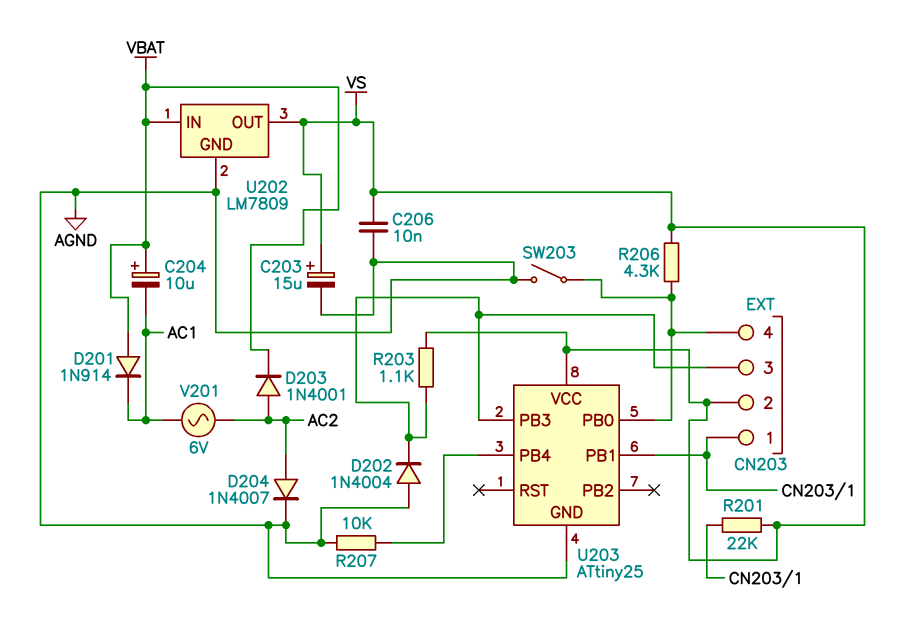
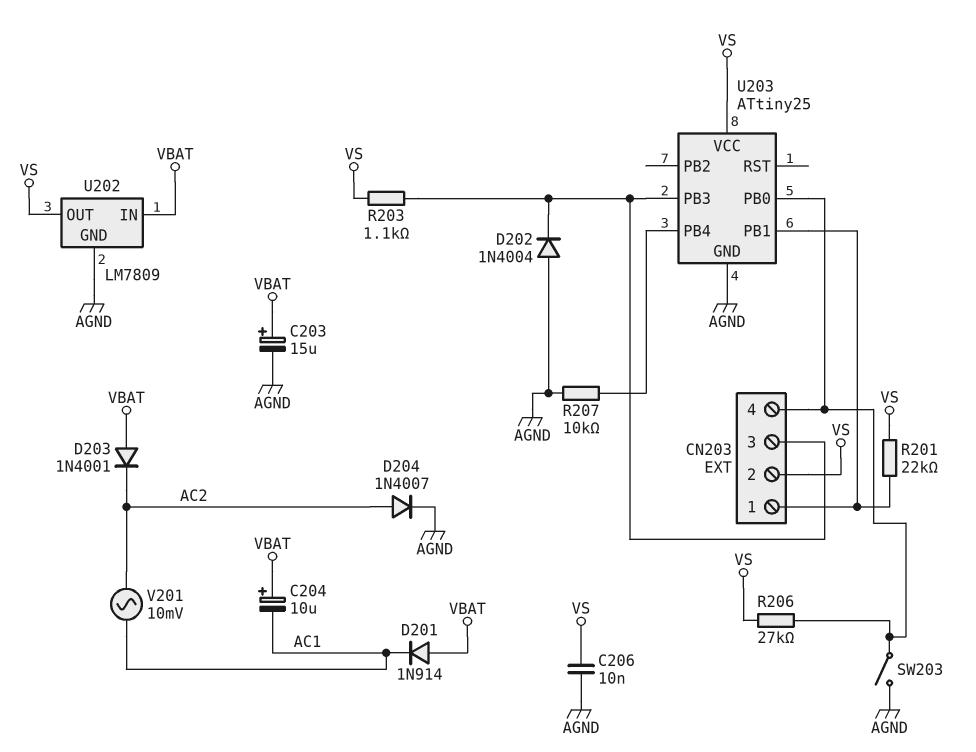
C203: 15uF (plus VS, minus AGND) -> 15uF (plus VBAT, minus AGND)
D203: diode 1N4001 (A AC2, K VBAT) -> diode 1N4001 (A VBAT, K AC2)
R206: 4.3k (CN203/4, VS) -> 27k (CN203/4, VS)
V201: AC 6V (AC1, AC2) -> AC 10mV (AC1, AC2)

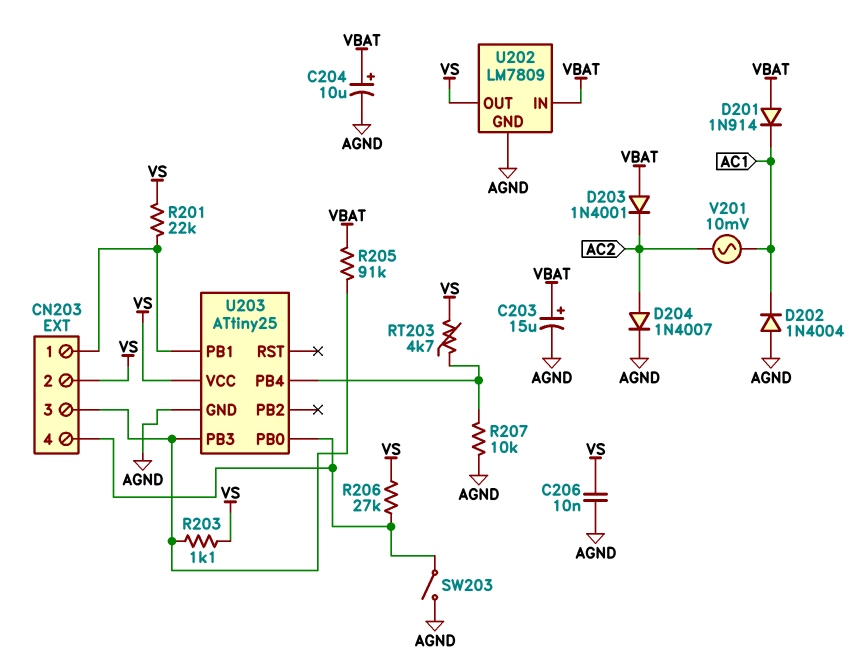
C204: 10uF (plus VBAT, minus AC1) -> 10uF (plus VBAT, minus AGND)
D202: diode 1N4004 (A AGND, K CN203/3) -> diode 1N4004 (A AGND, K AC1)
R205: none -> 91k (CN203/3, VBAT)
RT203: none -> 4.7k (U203/PB4, VS)

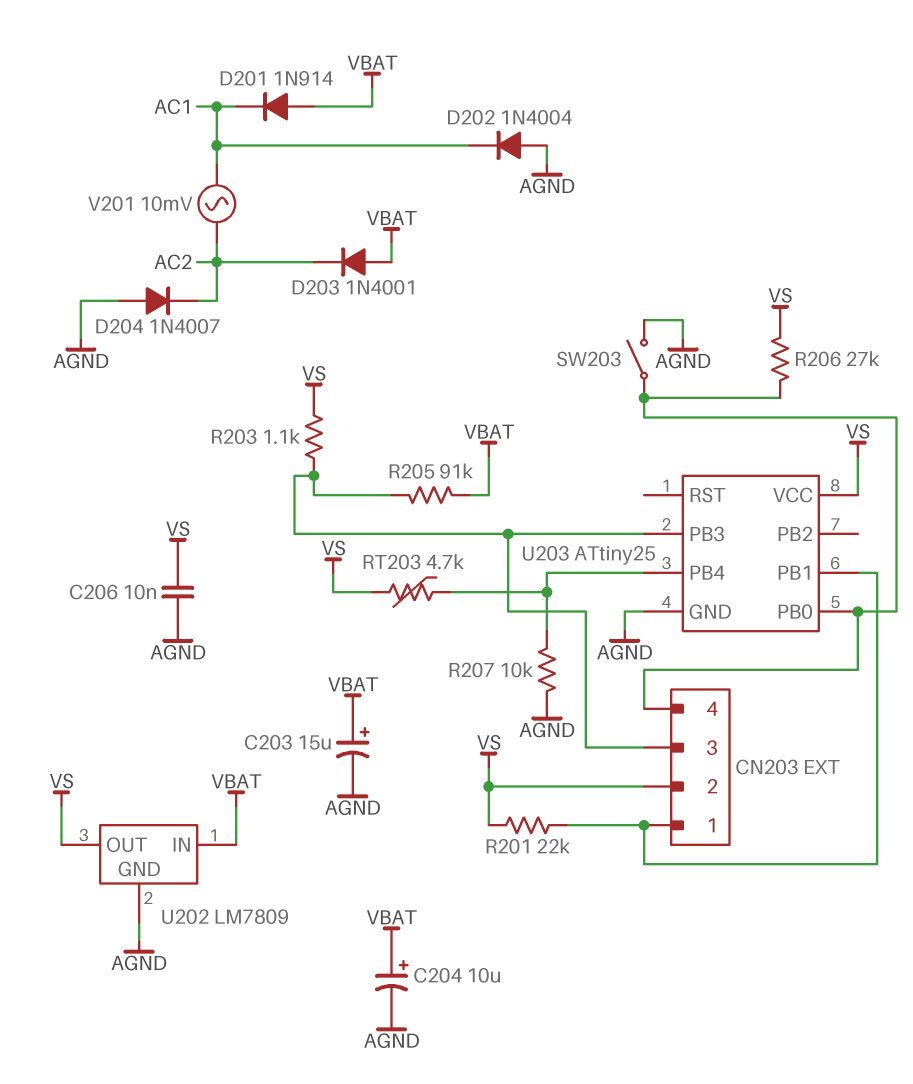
D204: diode 1N4007 (A AC2, K AGND) -> diode 1N4007 (A AGND, K AC2)

